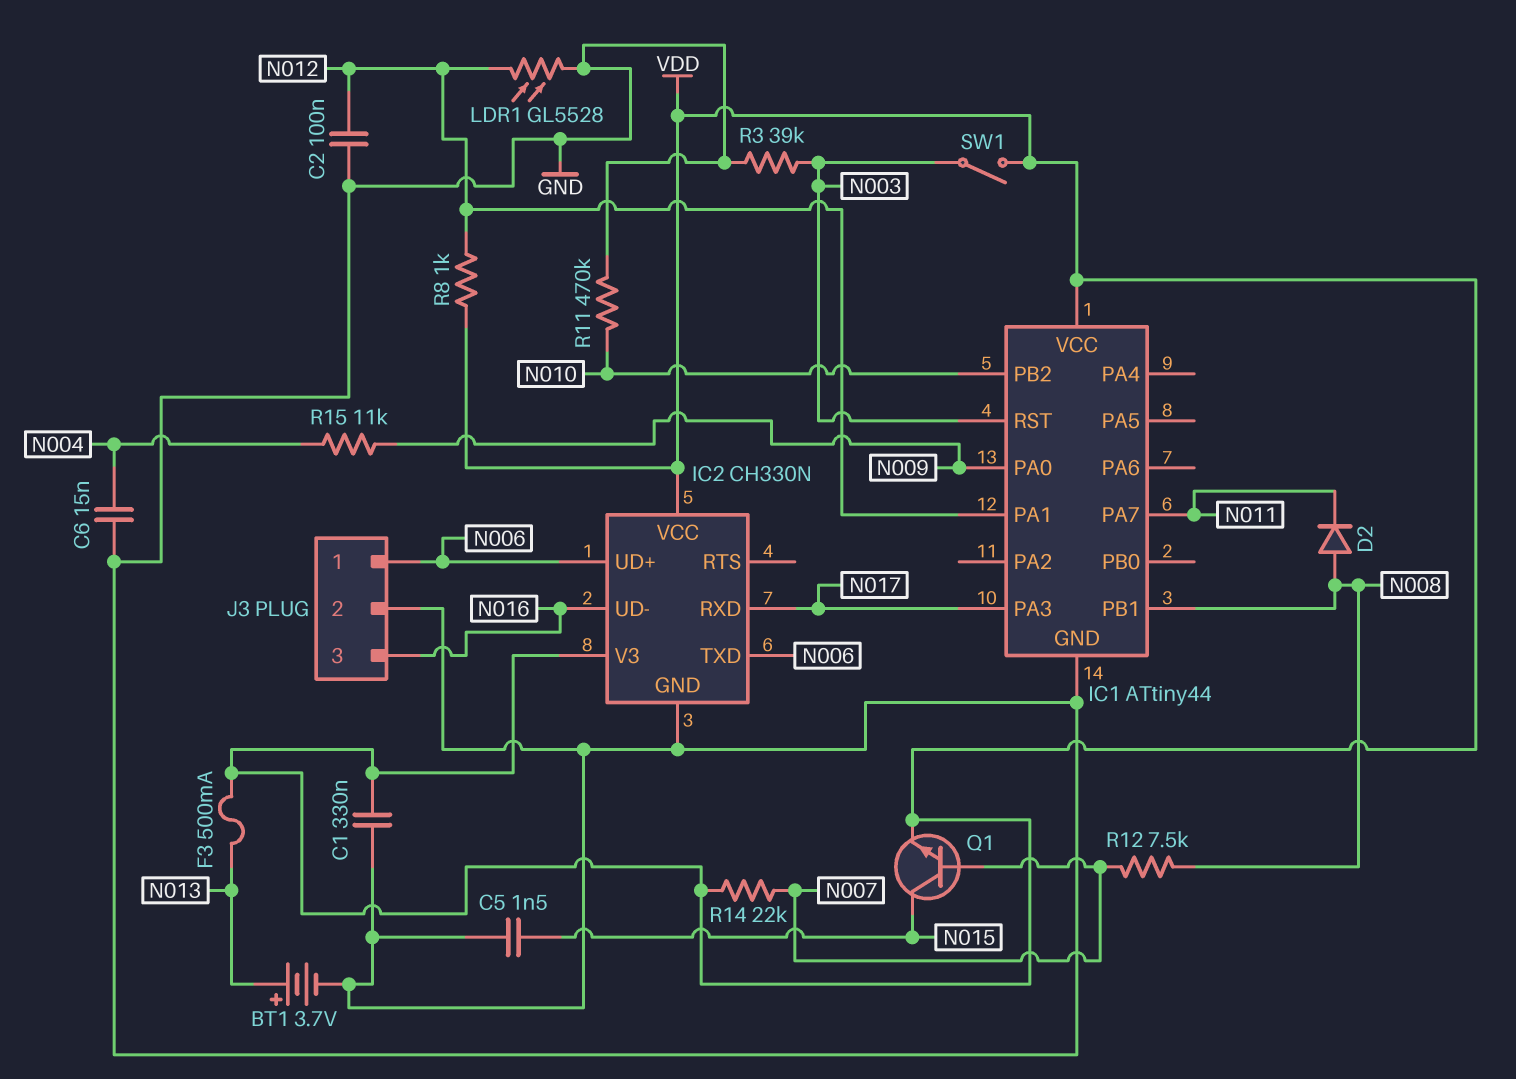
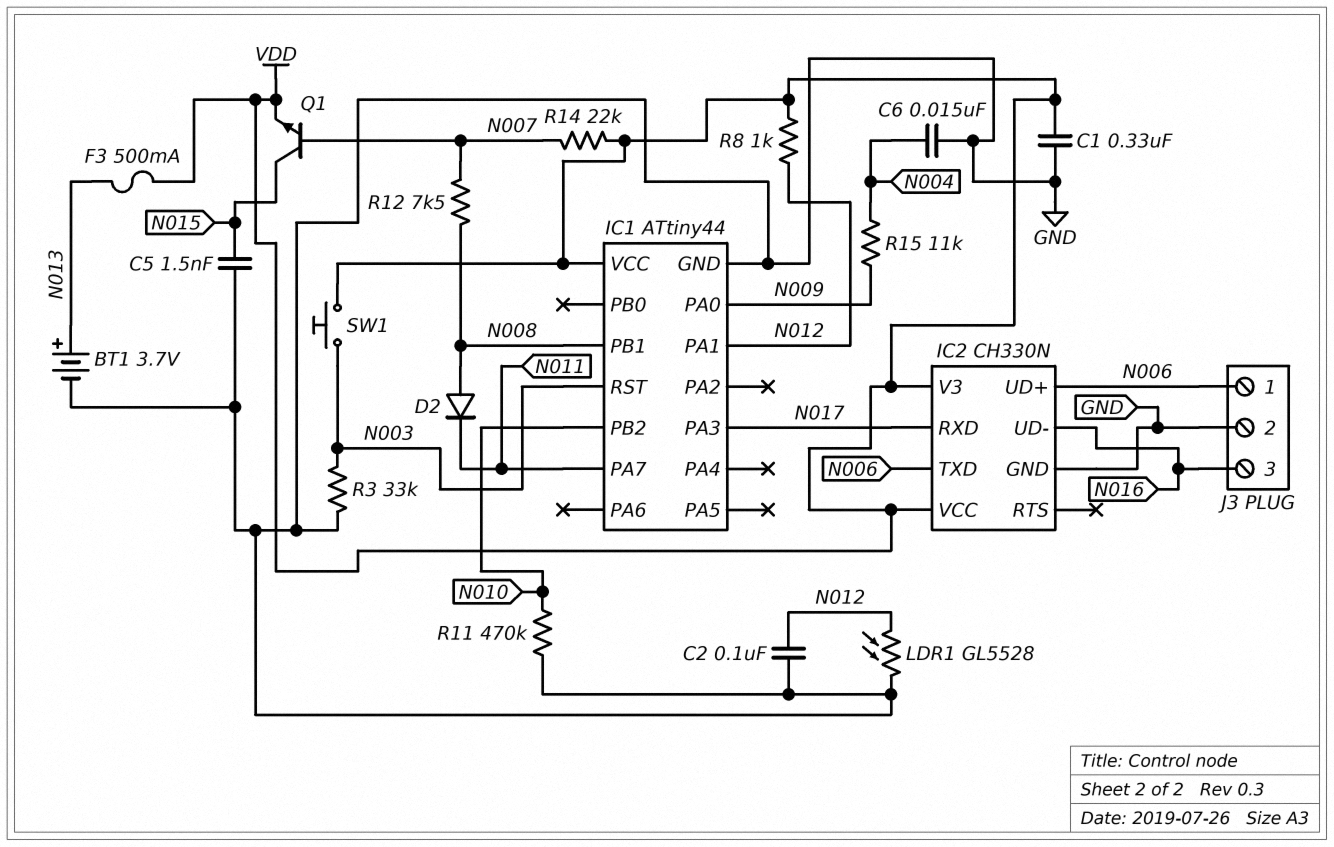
R3: 39k (GND, N003) -> 33k (GND, N003)
SW1: switch (N003, VDD) -> button (N003, VDD)

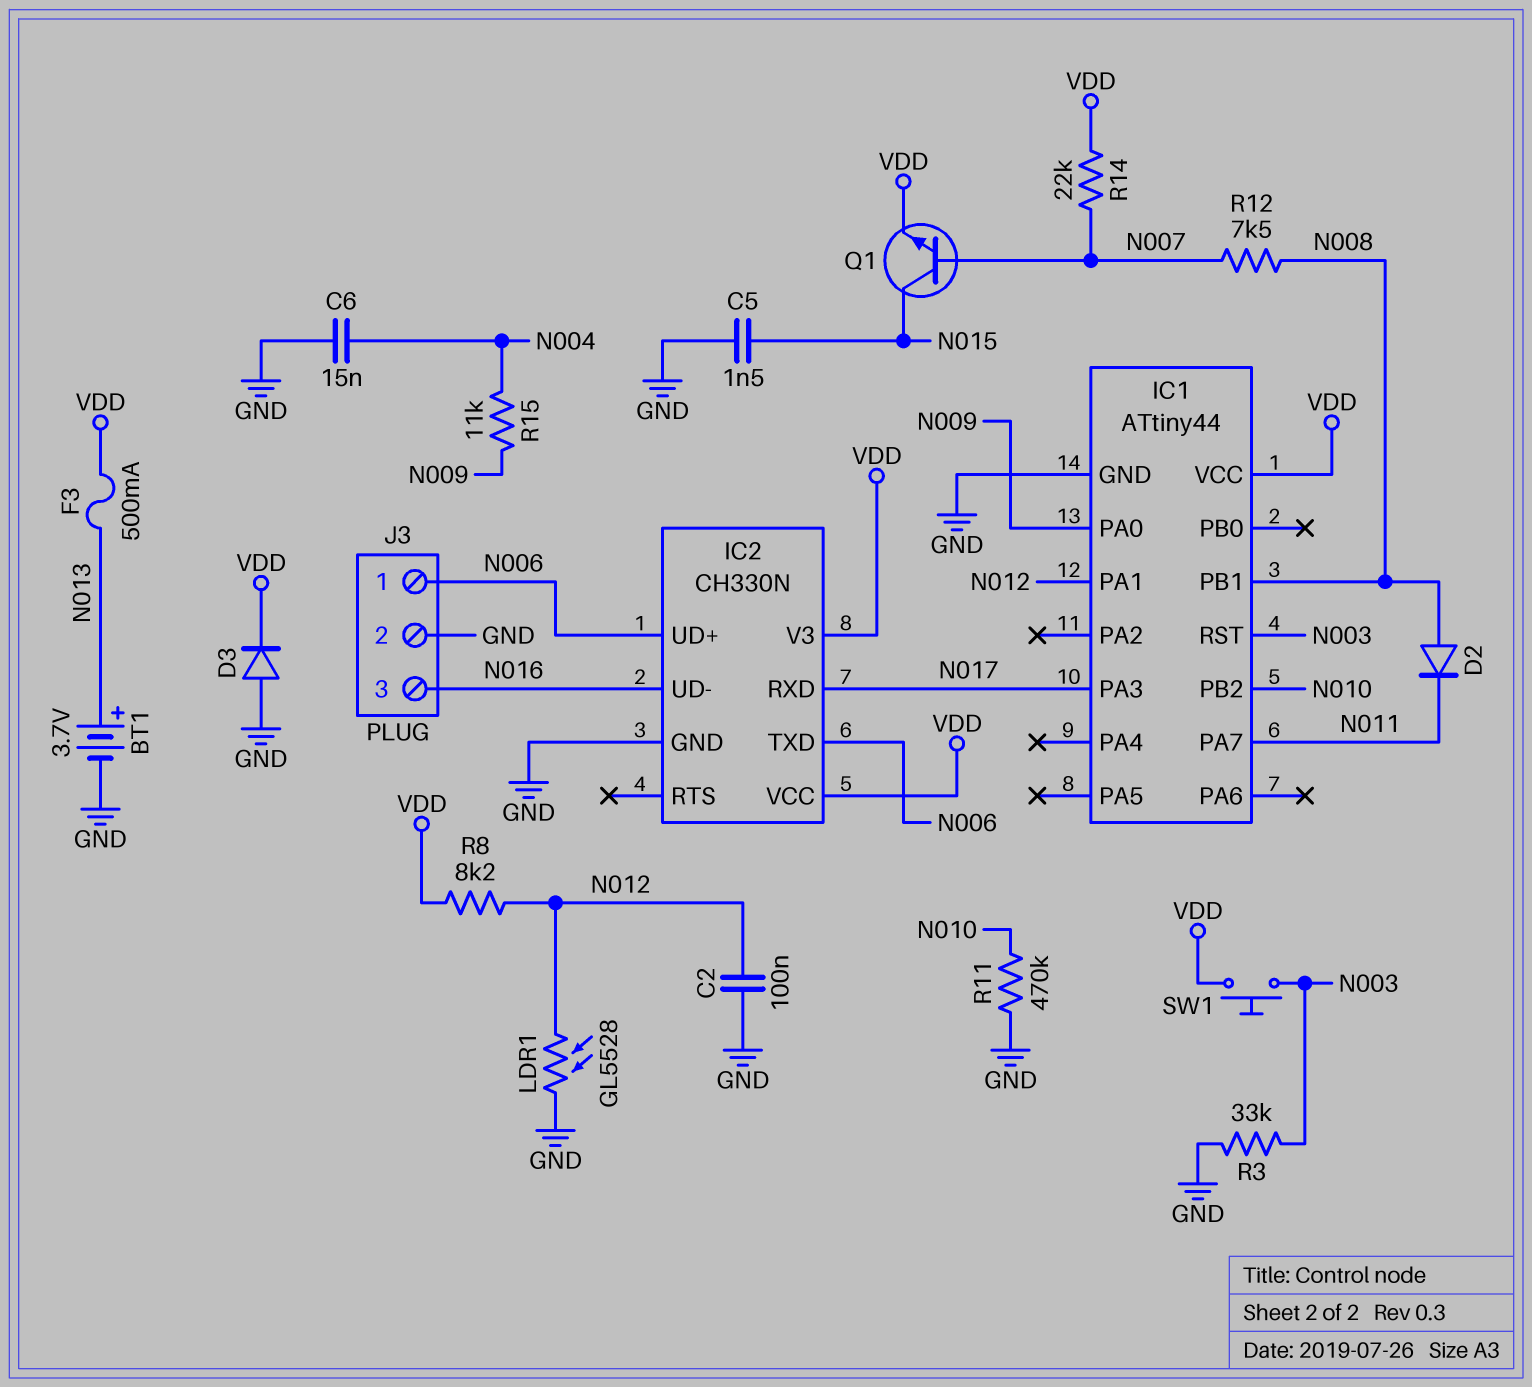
C1: 330nF (GND, VDD) -> none
D3: none -> diode (A GND, K VDD)
R8: 1k (N012, VDD) -> 8.2k (N012, VDD)

